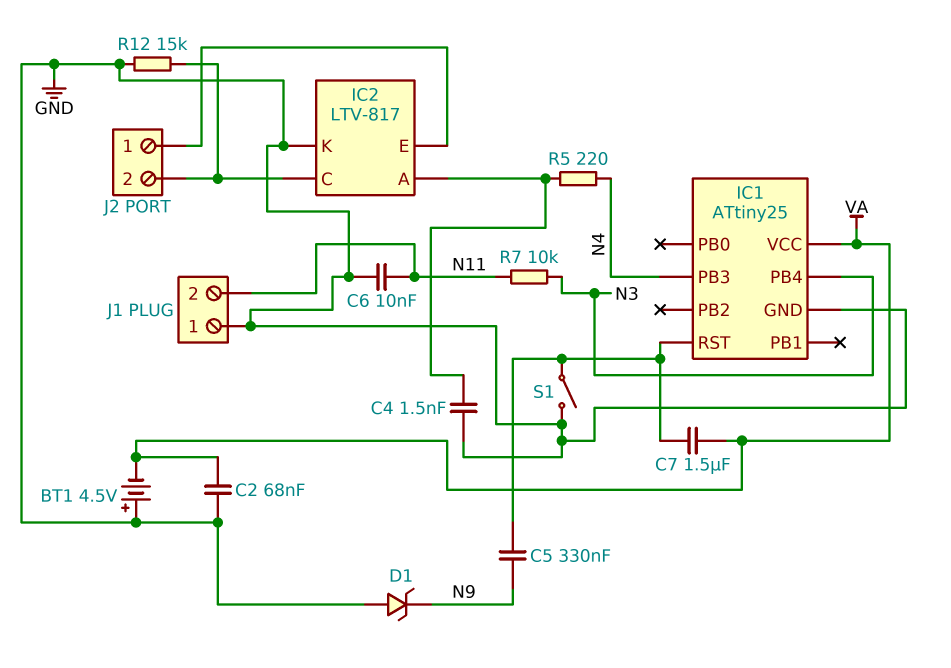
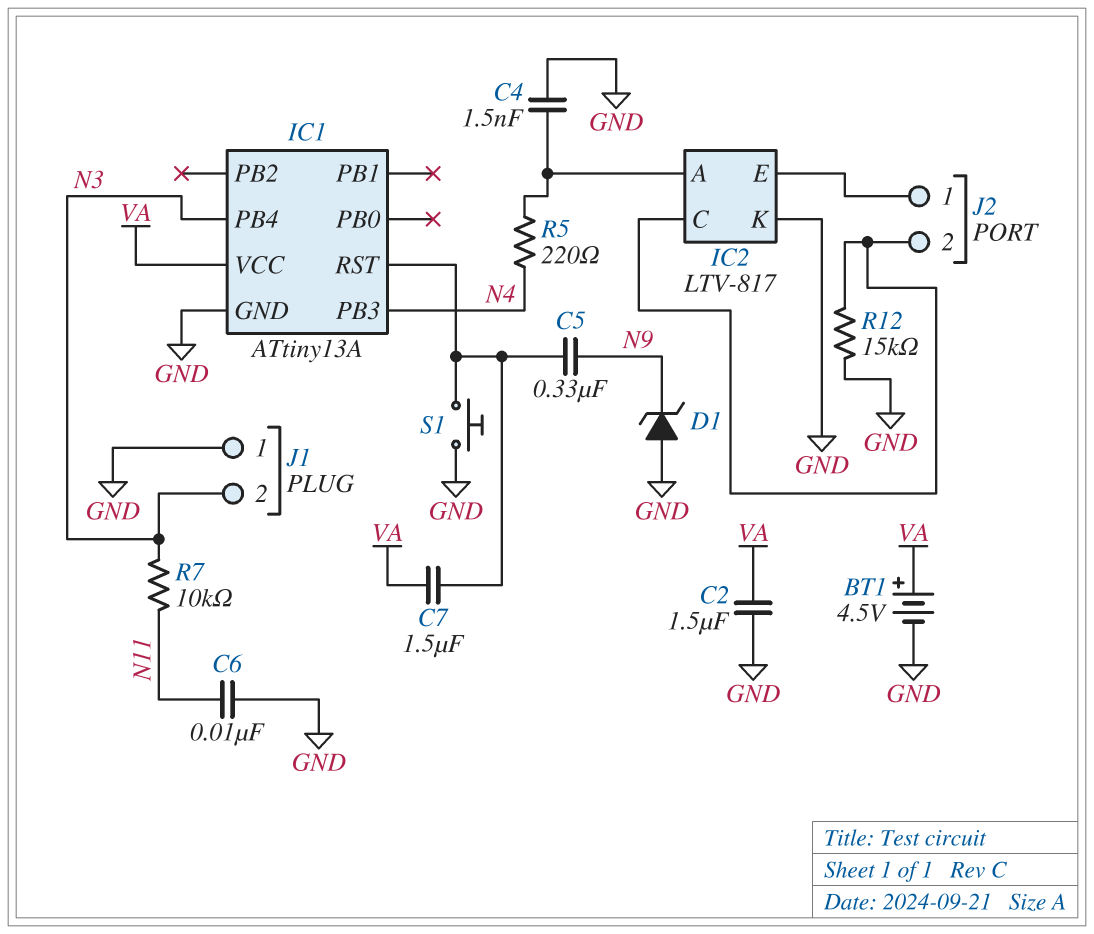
BT1: 4.5V (plus GND, minus VA) -> 4.5V (plus VA, minus GND)
C2: 68nF (GND, VA) -> 1.5uF (GND, VA)
IC1: ATtiny25 -> ATtiny13A
J1 pin 2: N11 -> N3
S1: switch (GND, IC1/RST) -> button (GND, IC1/RST)

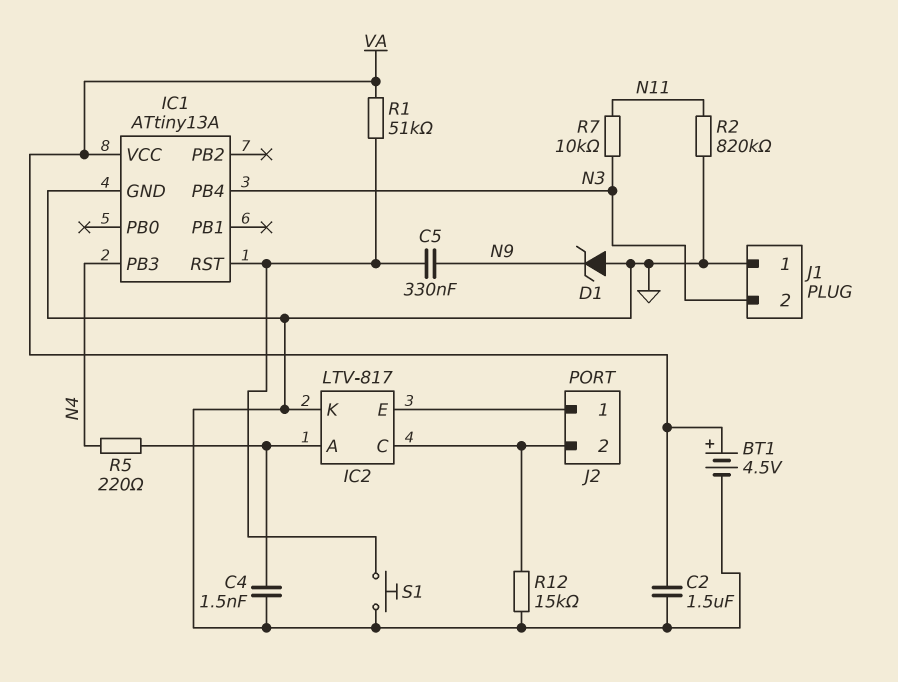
C6: 10nF (GND, N11) -> none
C7: 1.5uF (IC1/RST, VA) -> none
R1: none -> 51k (IC1/RST, VA)
R2: none -> 820k (GND, N11)

